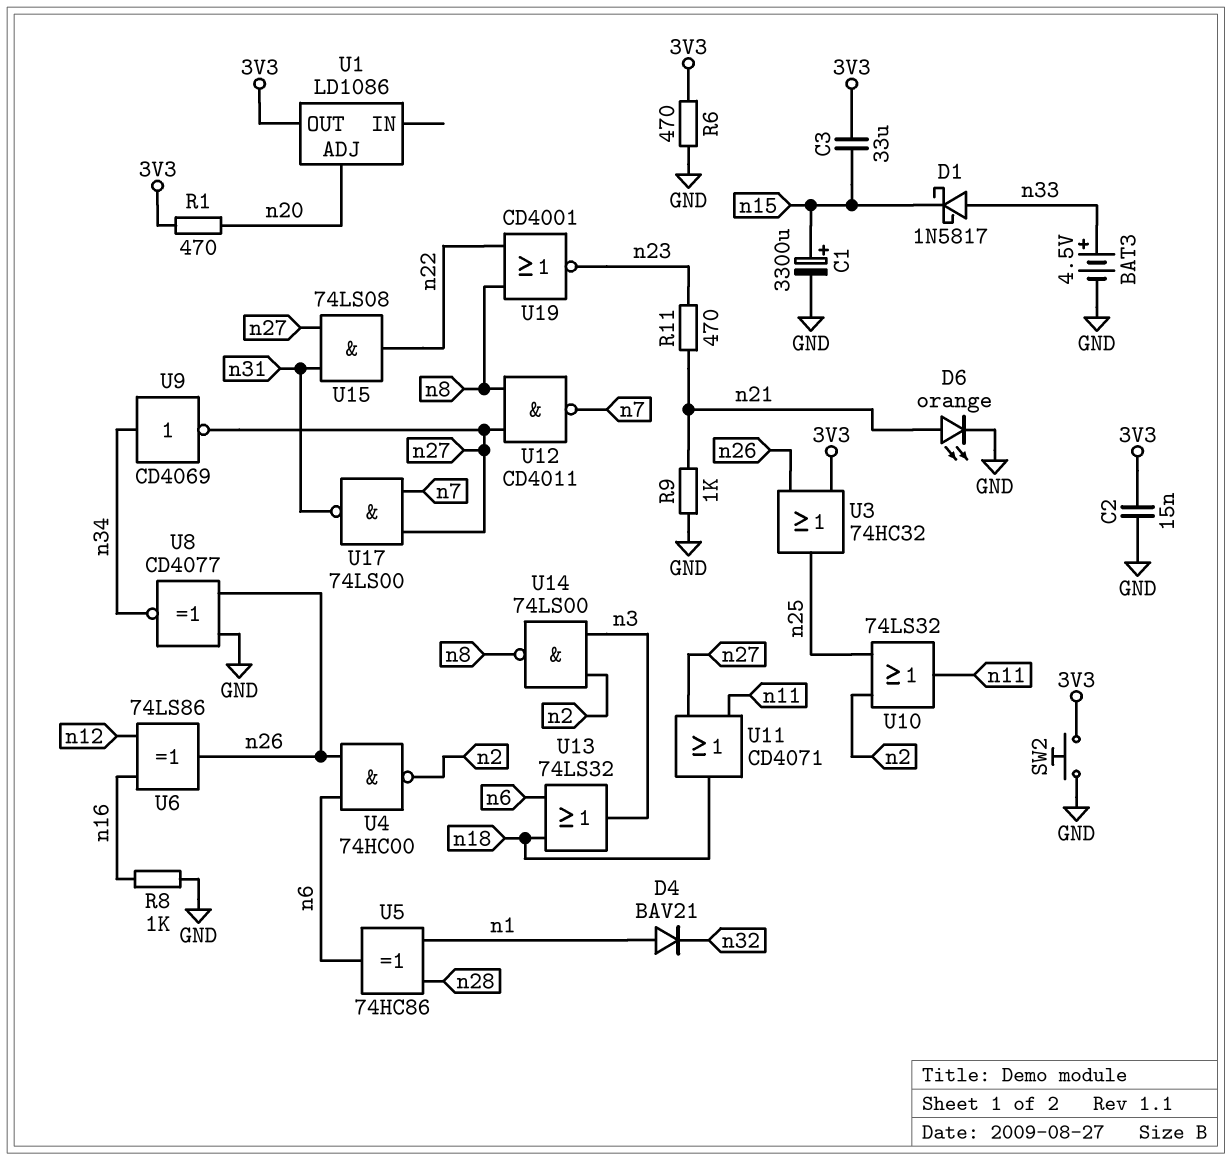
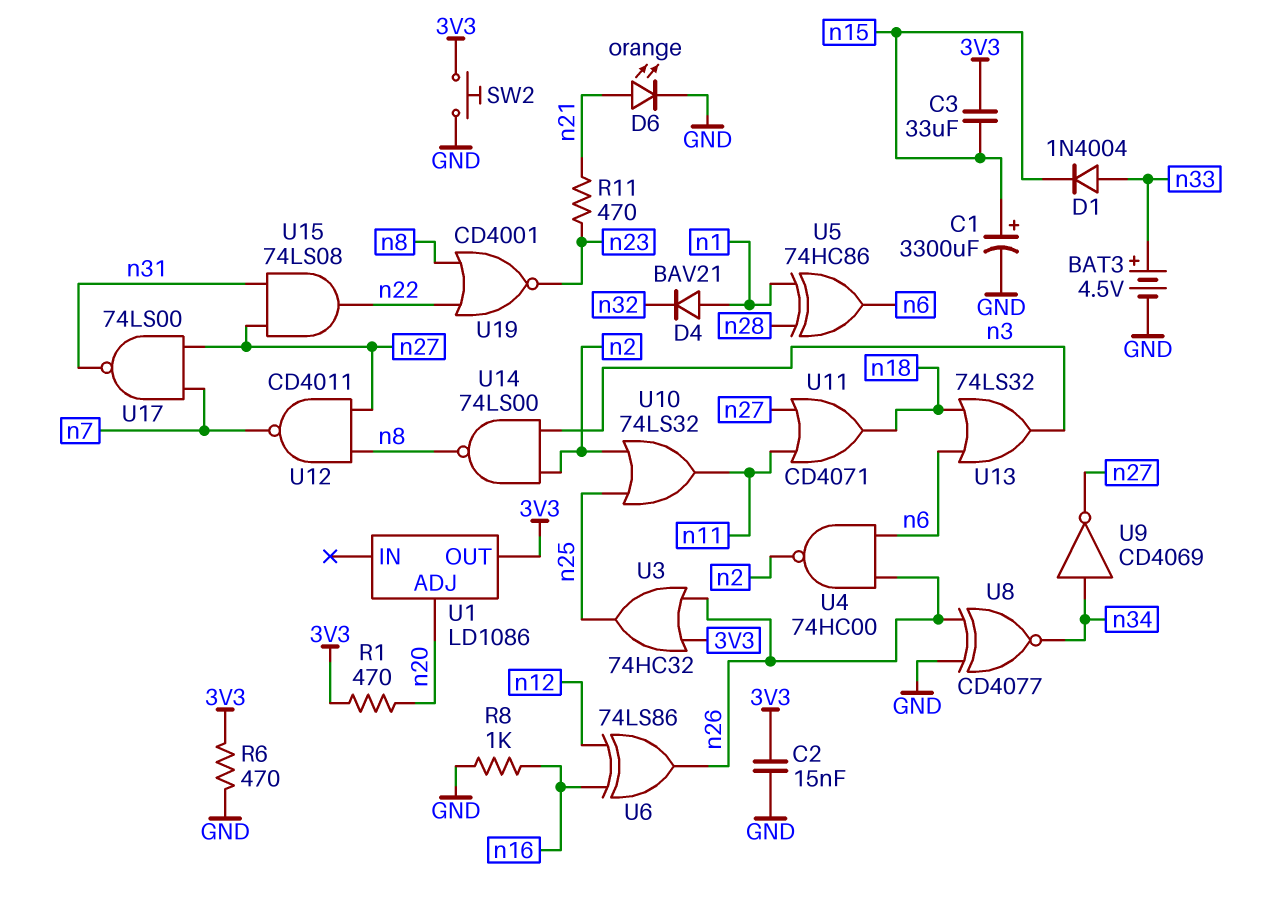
D1: schottky 1N5817 (A n33, K n15) -> diode 1N4004 (A n33, K n15)
R9: 1k (GND, n21) -> none

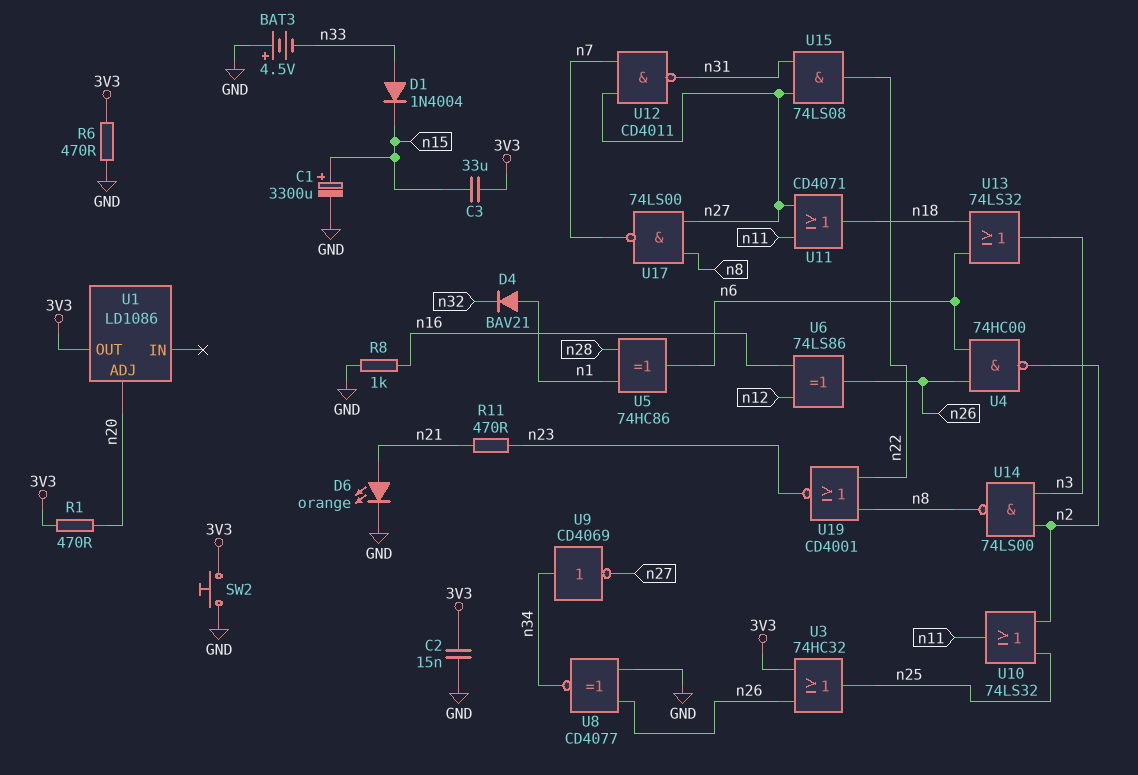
BAT3: 4.5V (plus n33, minus GND) -> 4.5V (plus GND, minus n33)
U12: NAND CD4011 (in n8, in n27, out n7) -> NAND CD4011 (in n7, in n27, out n31)
U17: NAND 74LS00 (in n7, in n27, out n31) -> NAND 74LS00 (in n8, in n27, out n7)

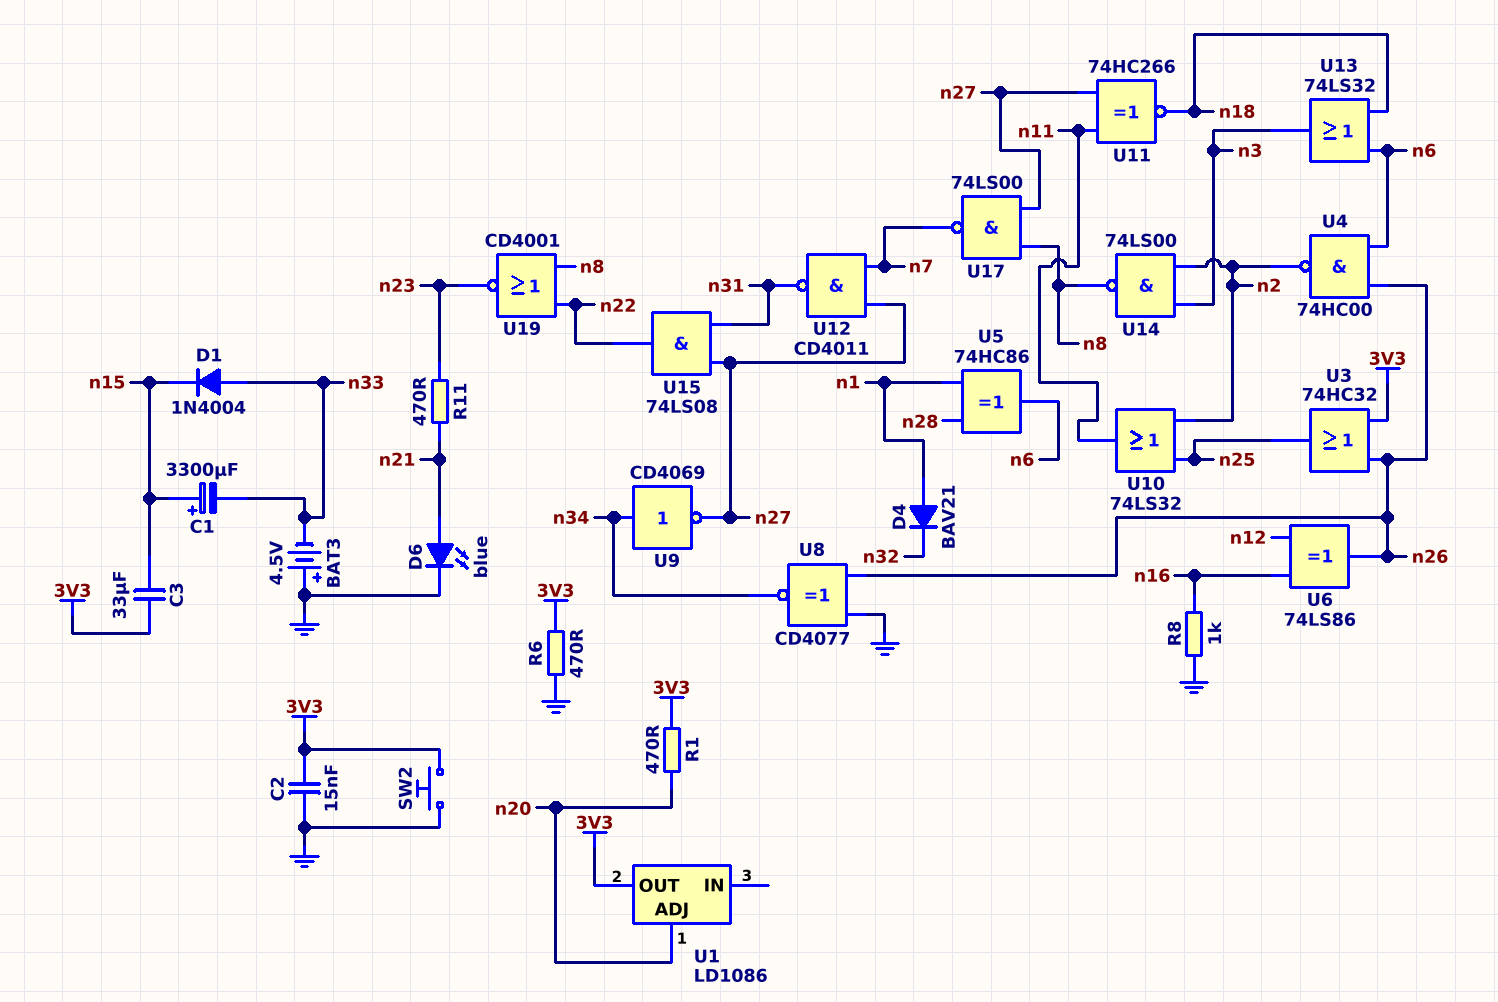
C1: 3300uF (plus n15, minus GND) -> 3300uF (plus n15, minus n33)
D6: LED orange (A n21, K GND) -> LED blue (A n21, K GND)
U11: OR CD4071 (in n11, in n27, out n18) -> XNOR 74HC266 (in n11, in n27, out n18)

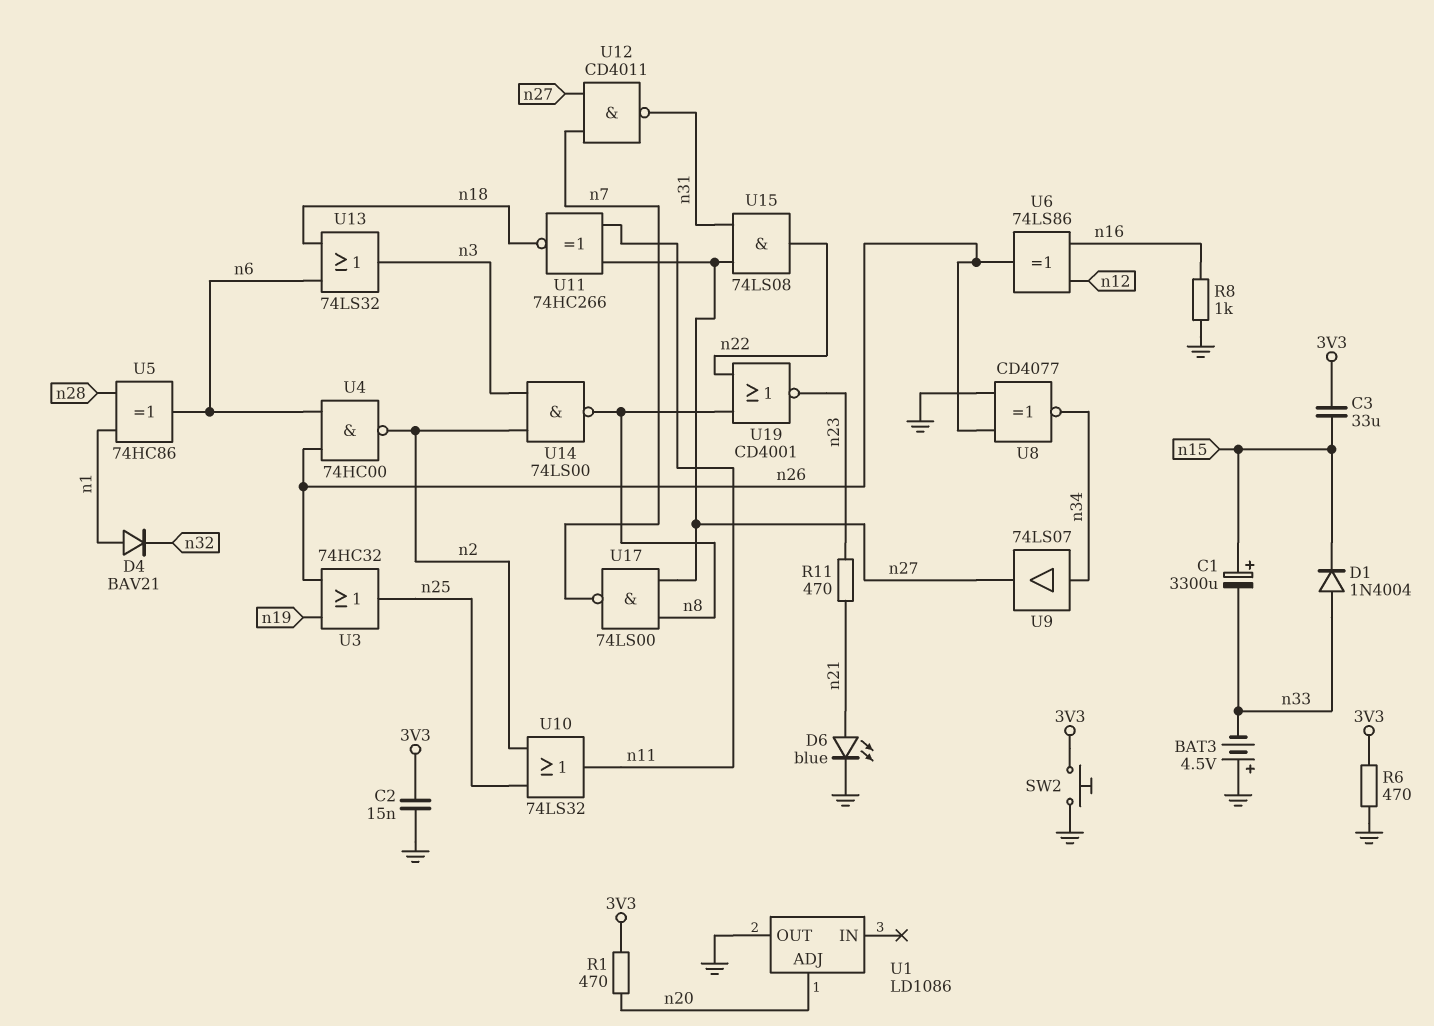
U1 pin OUT: 3V3 -> GND
U3: OR 74HC32 (in 3V3, in n26, out n25) -> OR 74HC32 (in n19, in n26, out n25)
U9: NOT CD4069 (in n34, out n27) -> buffer 74LS07 (in n34, out n27)

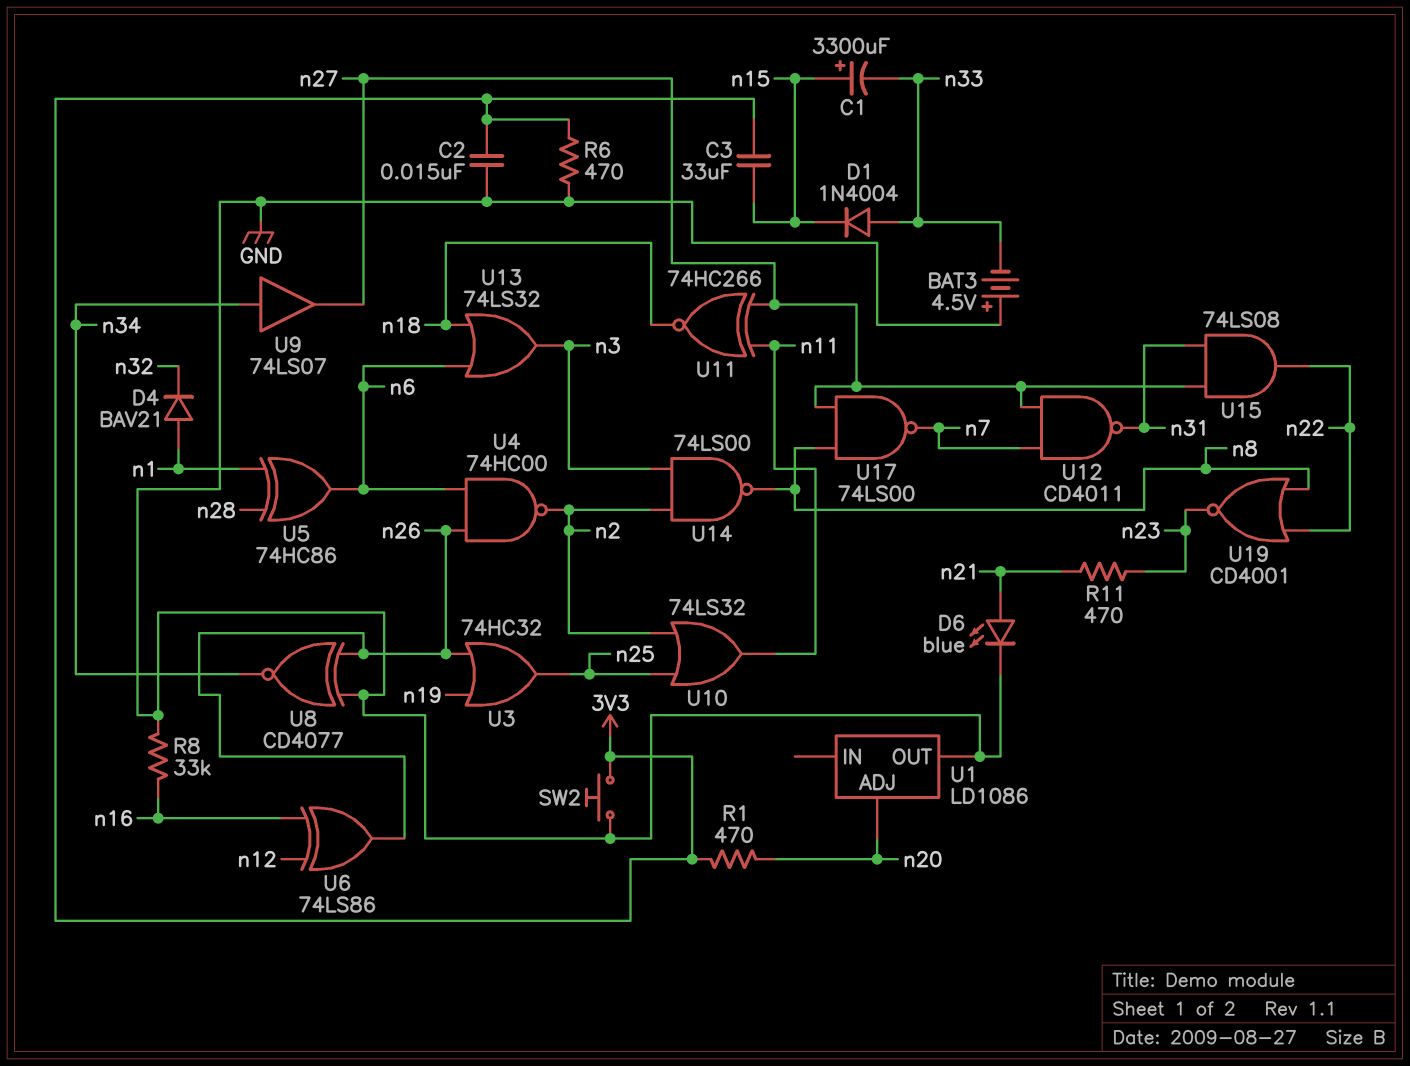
R8: 1k (GND, n16) -> 33k (GND, n16)

